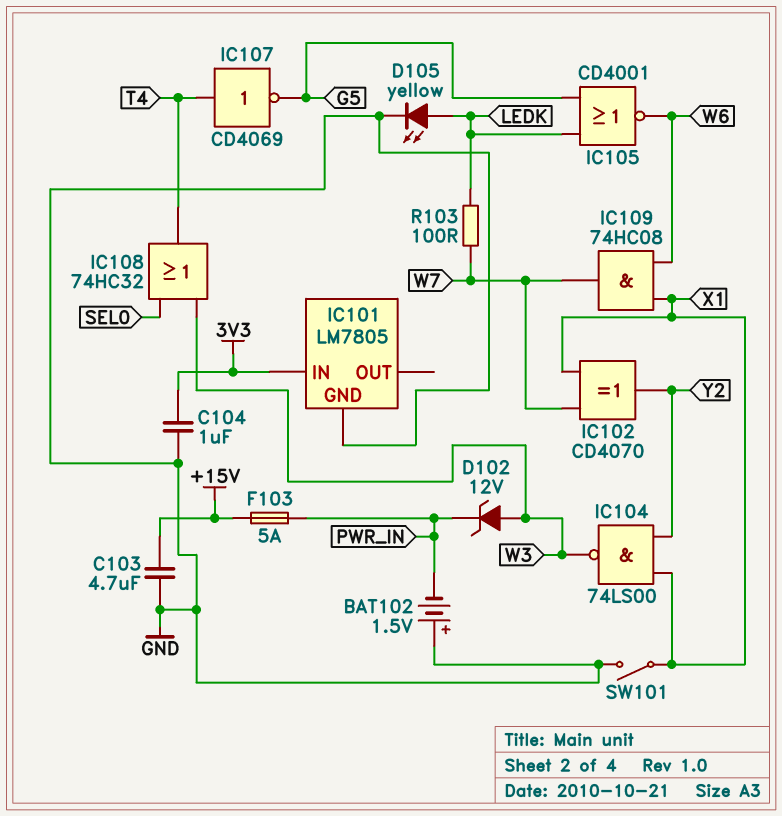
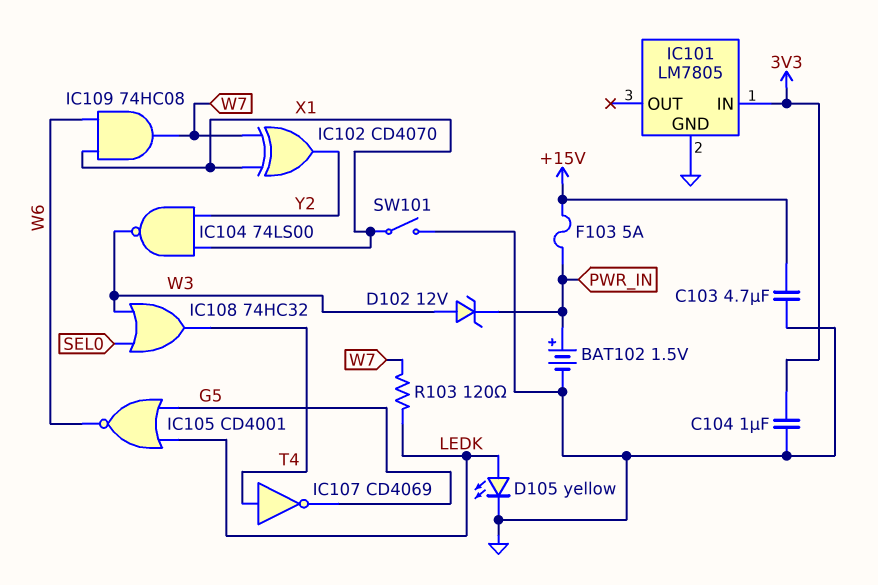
BAT102: 1.5V (plus GND, minus PWR_IN) -> 1.5V (plus PWR_IN, minus GND)
R103: 100 (LEDK, W7) -> 120 (LEDK, W7)

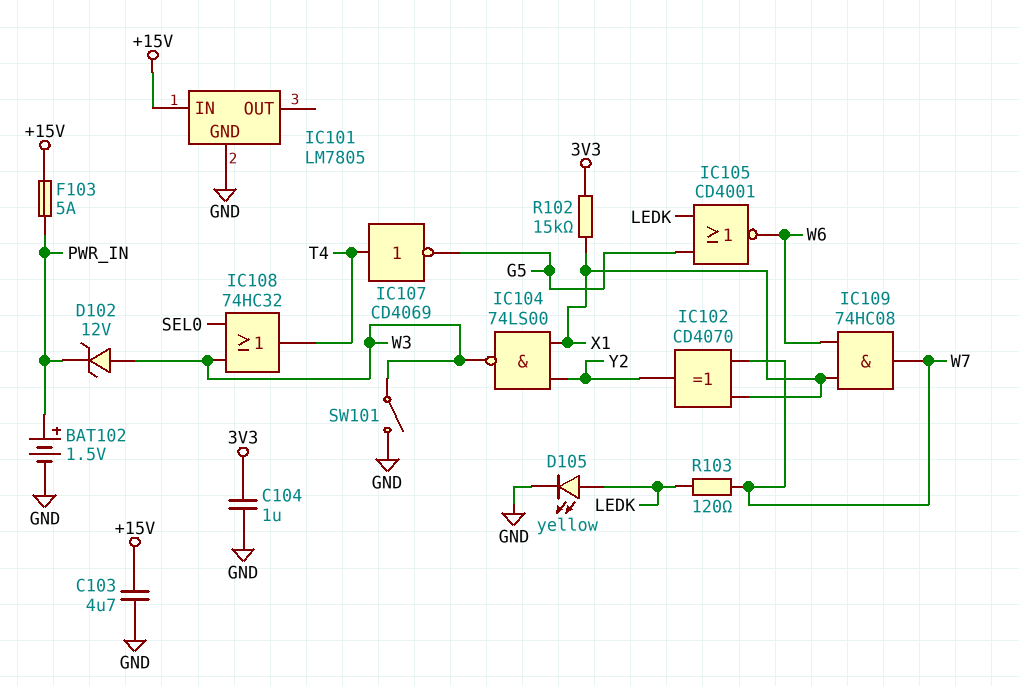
IC101 pin IN: 3V3 -> +15V
R102: none -> 15k (3V3, X1)
SW101: switch (GND, X1) -> switch (GND, W3)

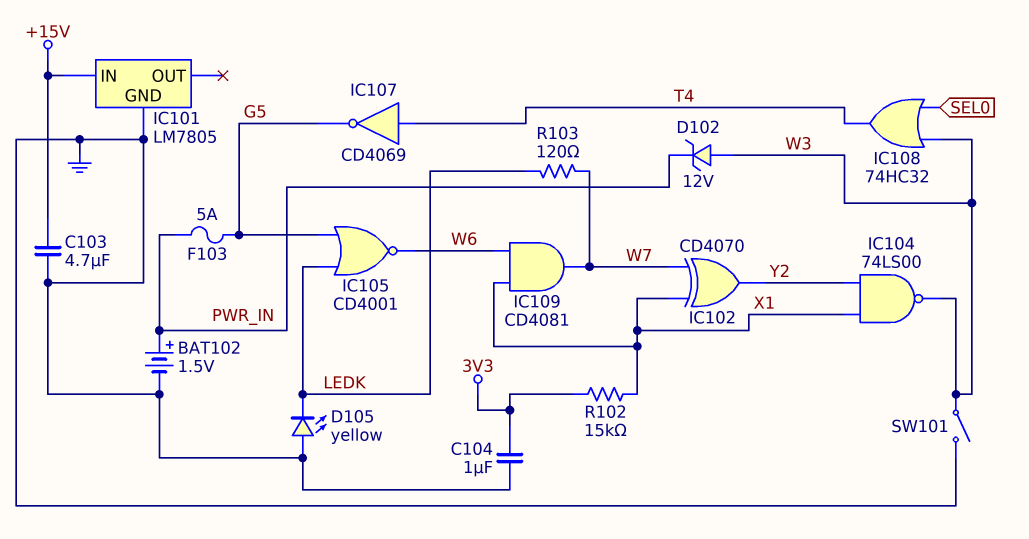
D105: LED yellow (A LEDK, K GND) -> LED yellow (A GND, K LEDK)
F103: 5A (+15V, PWR_IN) -> 5A (G5, PWR_IN)
IC109: AND 74HC08 (in W6, in X1, out W7) -> AND CD4081 (in W6, in X1, out W7)

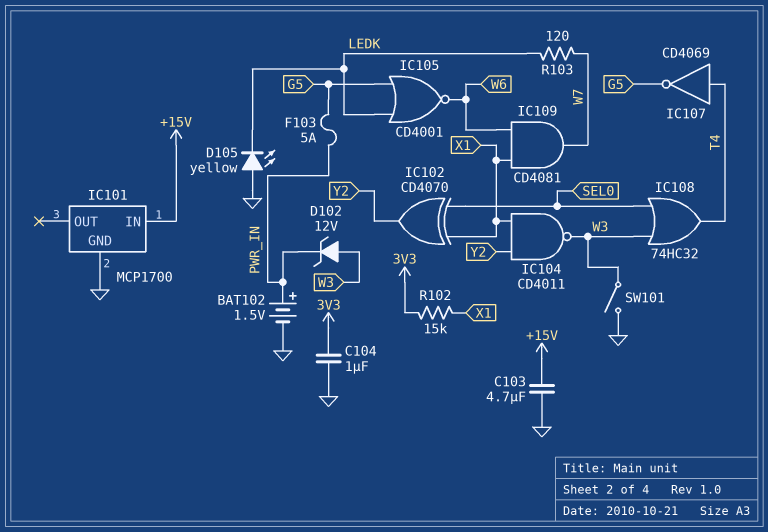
IC101: LM7805 -> MCP1700
IC102: XOR CD4070 (in W7, in X1, out Y2) -> XOR CD4070 (in SEL0, in X1, out Y2)
IC104: NAND 74LS00 (in X1, in Y2, out W3) -> NAND CD4011 (in X1, in Y2, out W3)

